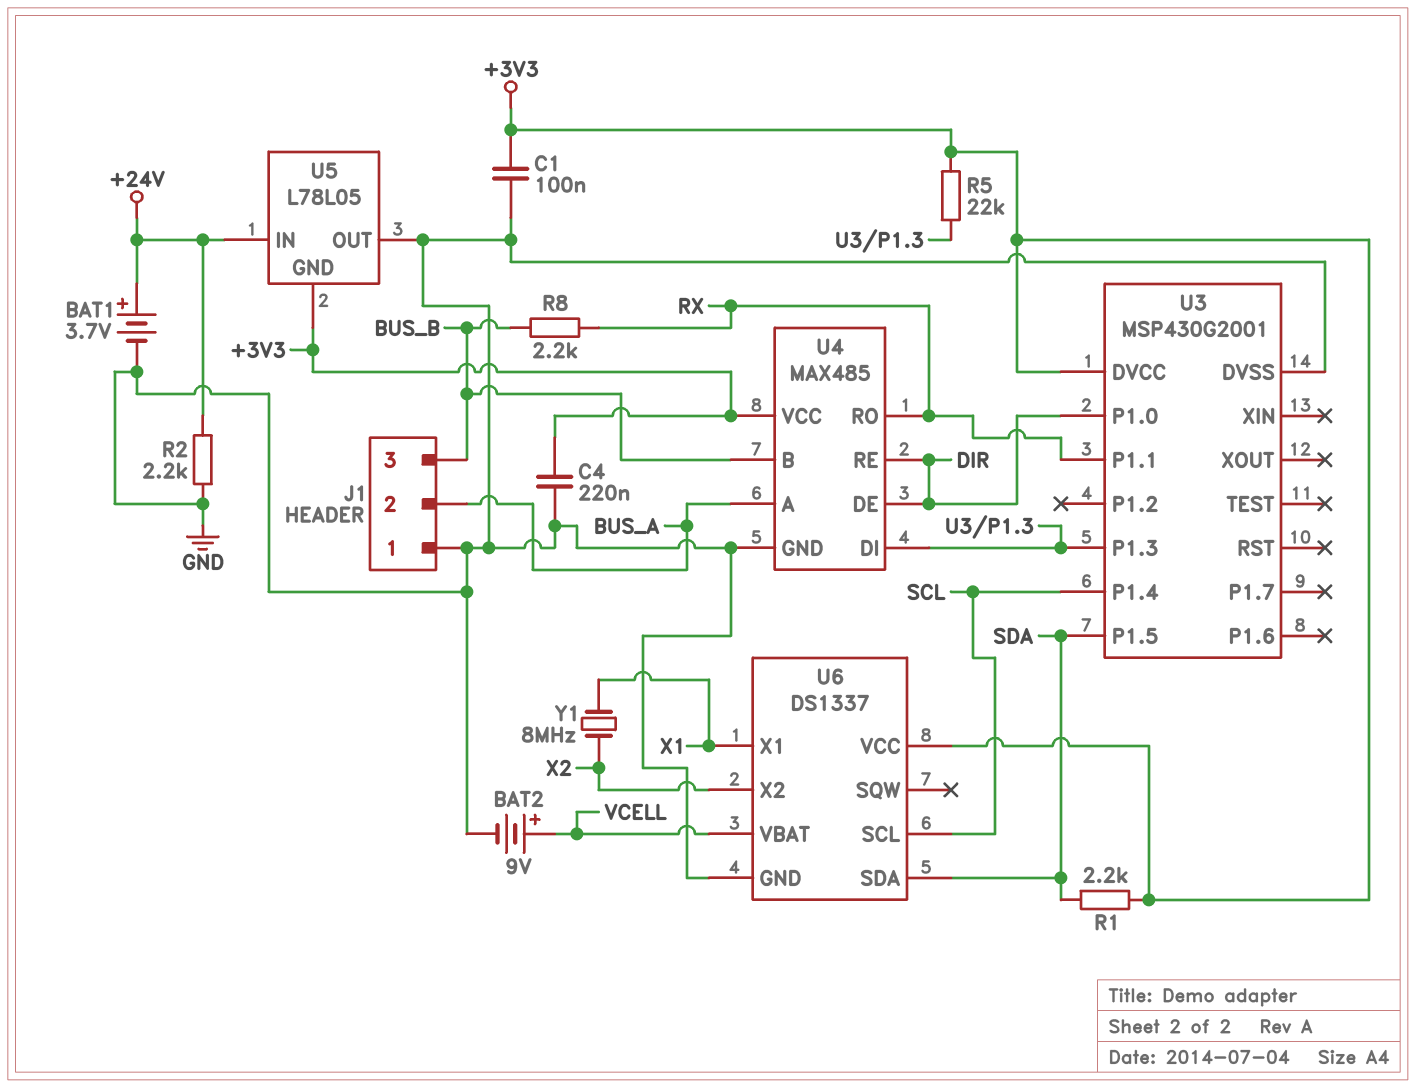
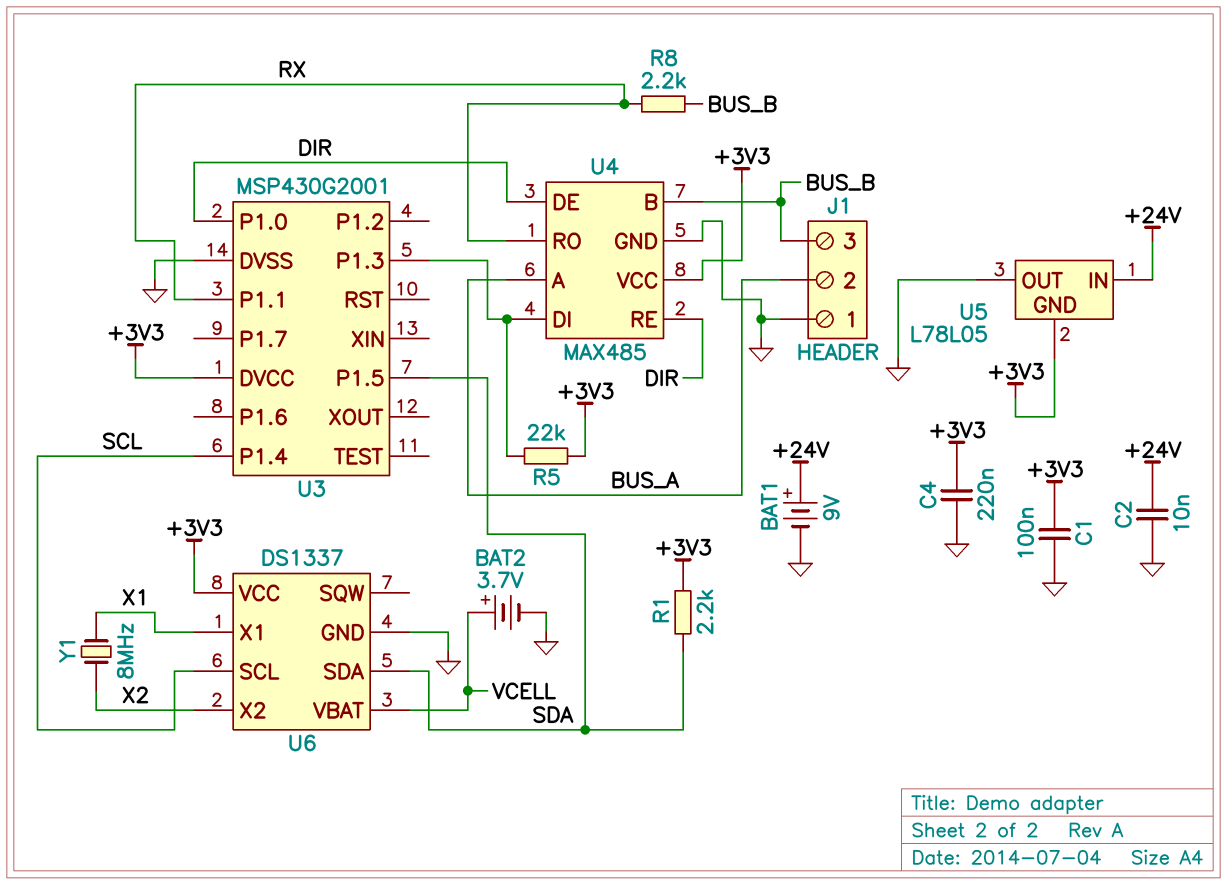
BAT1: 3.7V (plus +24V, minus GND) -> 9V (plus +24V, minus GND)
BAT2: 9V (plus VCELL, minus GND) -> 3.7V (plus VCELL, minus GND)
C2: none -> 10nF (+24V, GND)
R2: 2.2k (+24V, GND) -> none

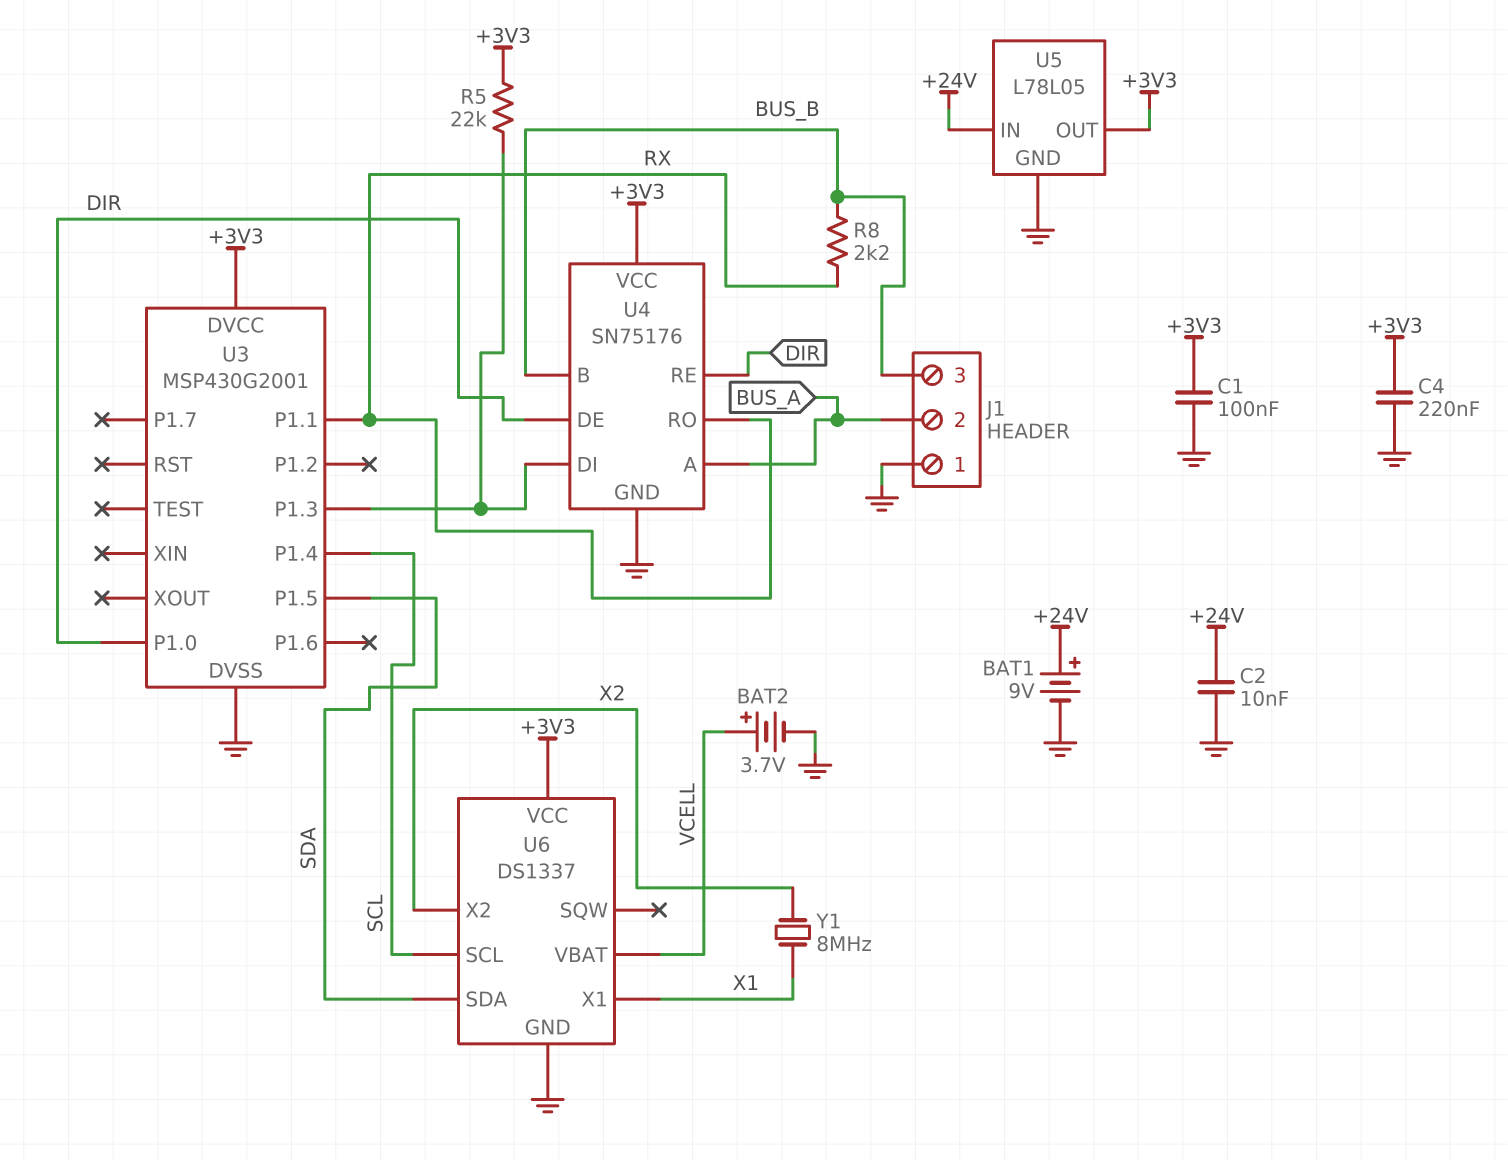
R1: 2.2k (+3V3, SDA) -> none
U4: MAX485 -> SN75176
U5 pin GND: +3V3 -> GND
U5 pin OUT: GND -> +3V3

